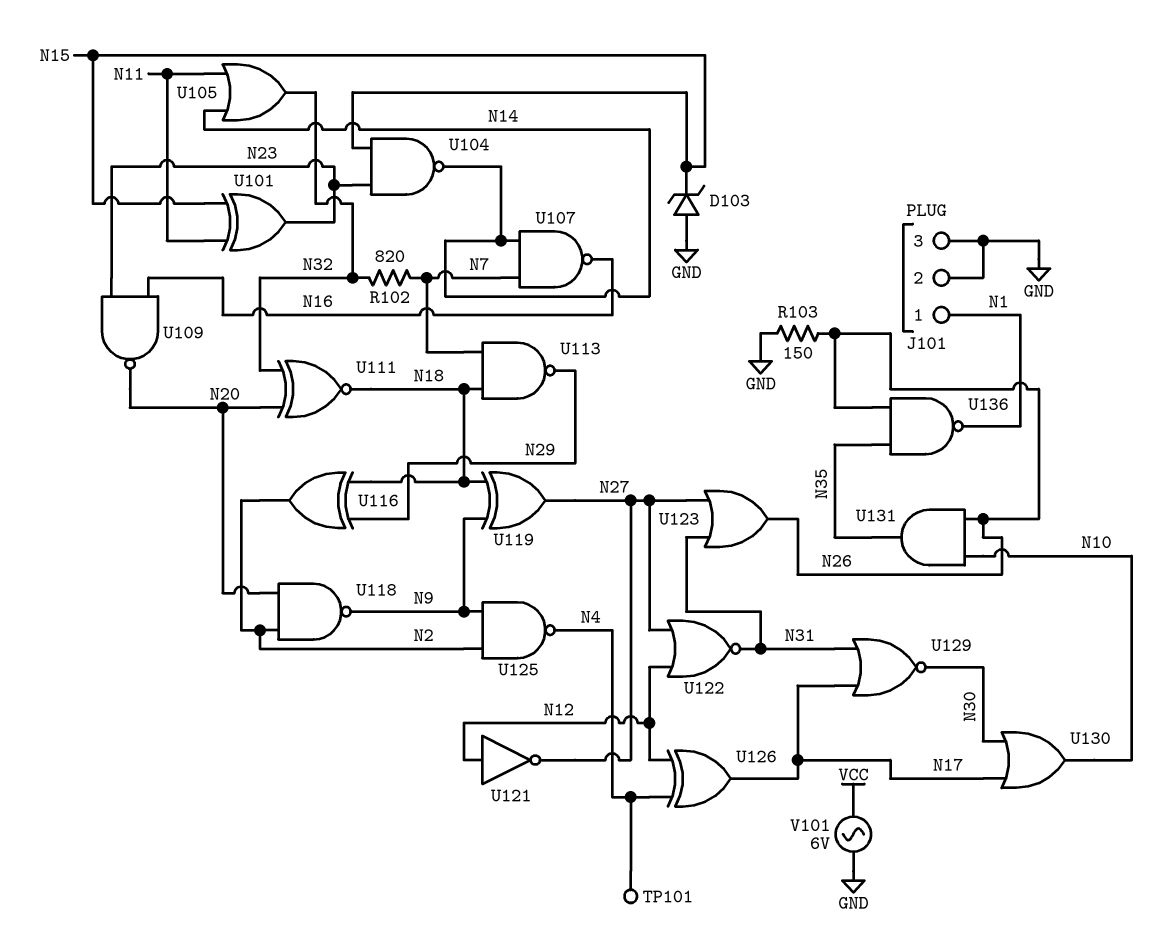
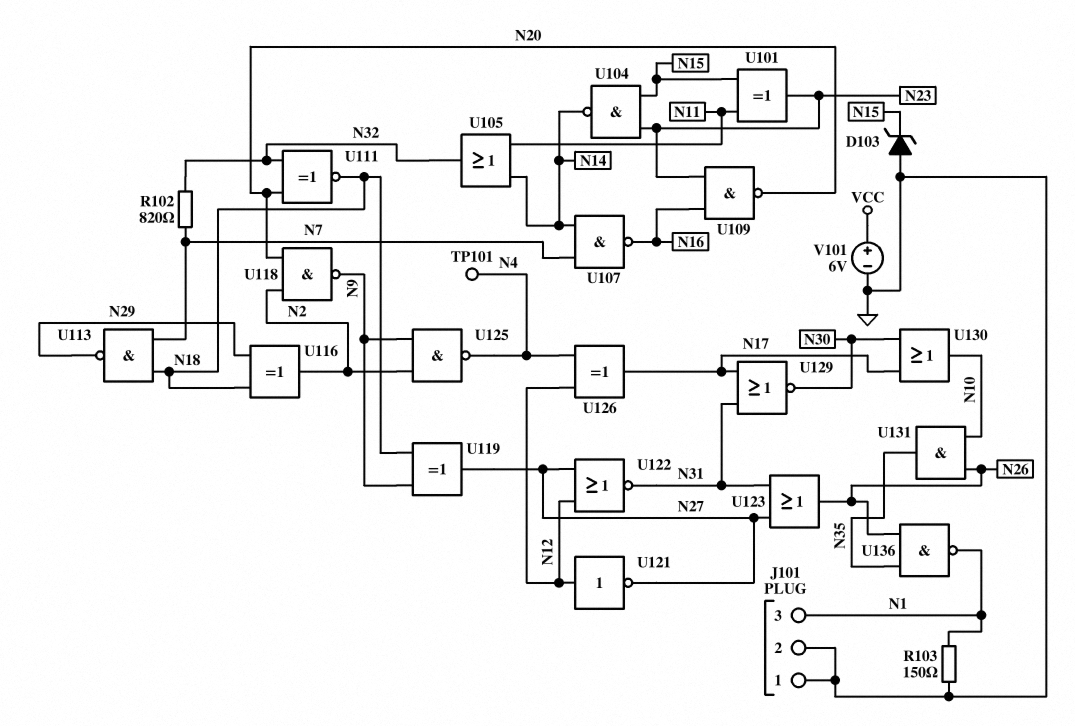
J101 pin 1: N1 -> GND
J101 pin 3: GND -> N1
R103: 150 (GND, N26) -> 150 (GND, N1)
V101: AC 6V (GND, VCC) -> 6V (plus VCC, minus GND)

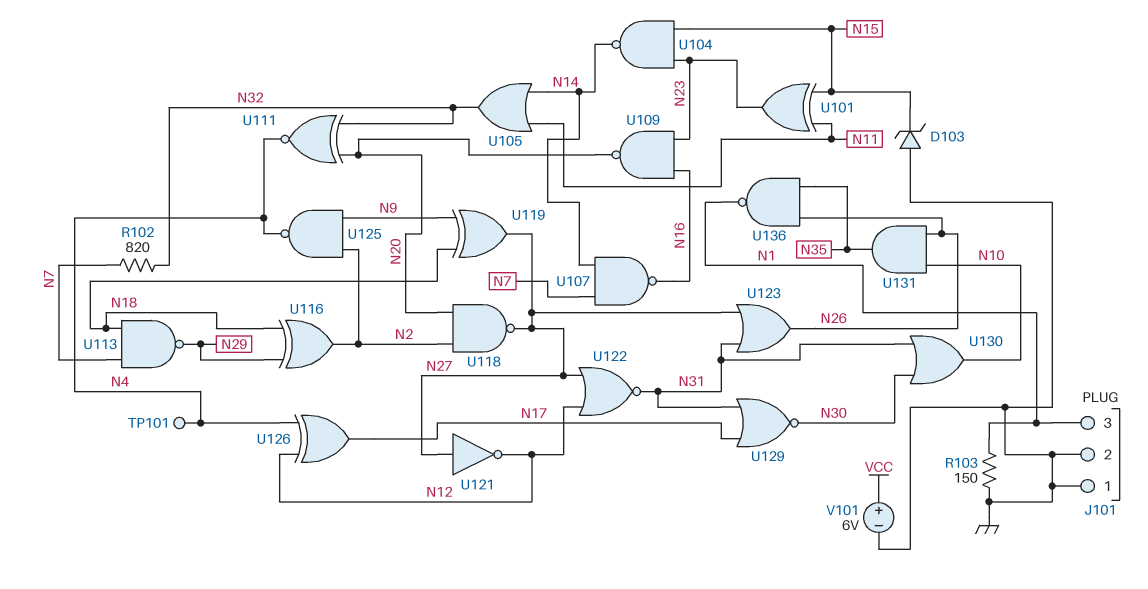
U111: XNOR (in N20, in N32, out N18) -> XNOR (in N20, in N32, out N4)
U118: NAND (in N2, in N20, out N9) -> NAND (in N2, in N20, out N27)
U121: NOT (in N12, out N27) -> NOT (in N27, out N12)
U130: OR (in N17, in N30, out N10) -> OR (in N30, in N31, out N10)

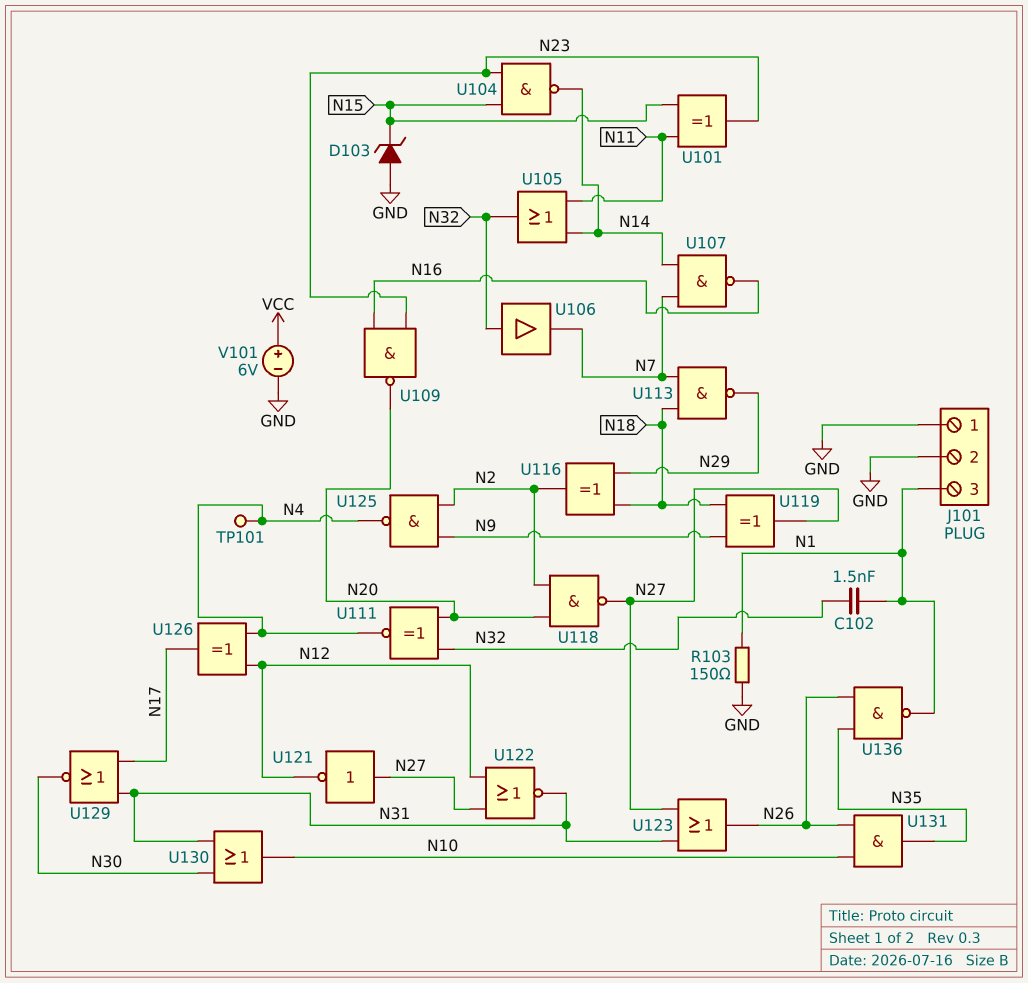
C102: none -> 1.5nF (N1, N32)
R102: 820 (N7, N32) -> none
U106: none -> buffer (in N32, out N7)

